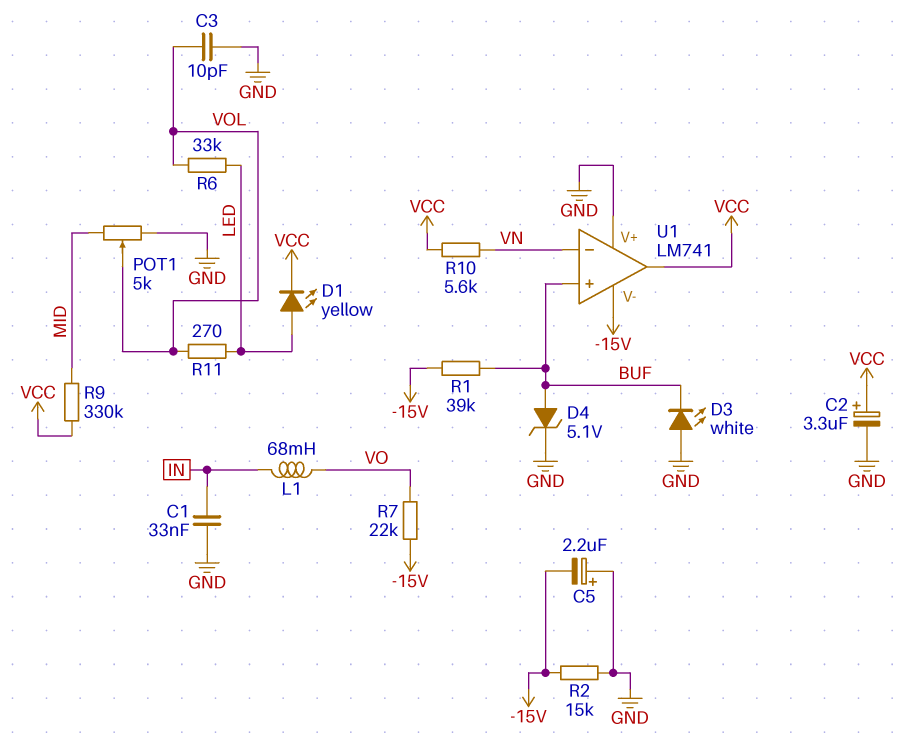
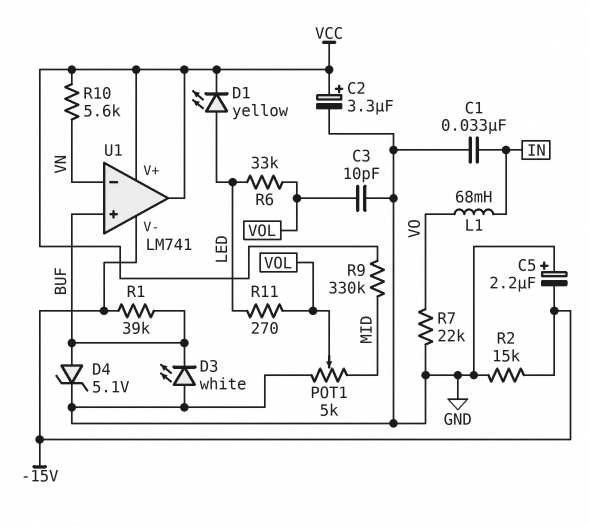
R7: 22k (-15V, VO) -> 22k (GND, VO)
U1 pin V+: GND -> VCC

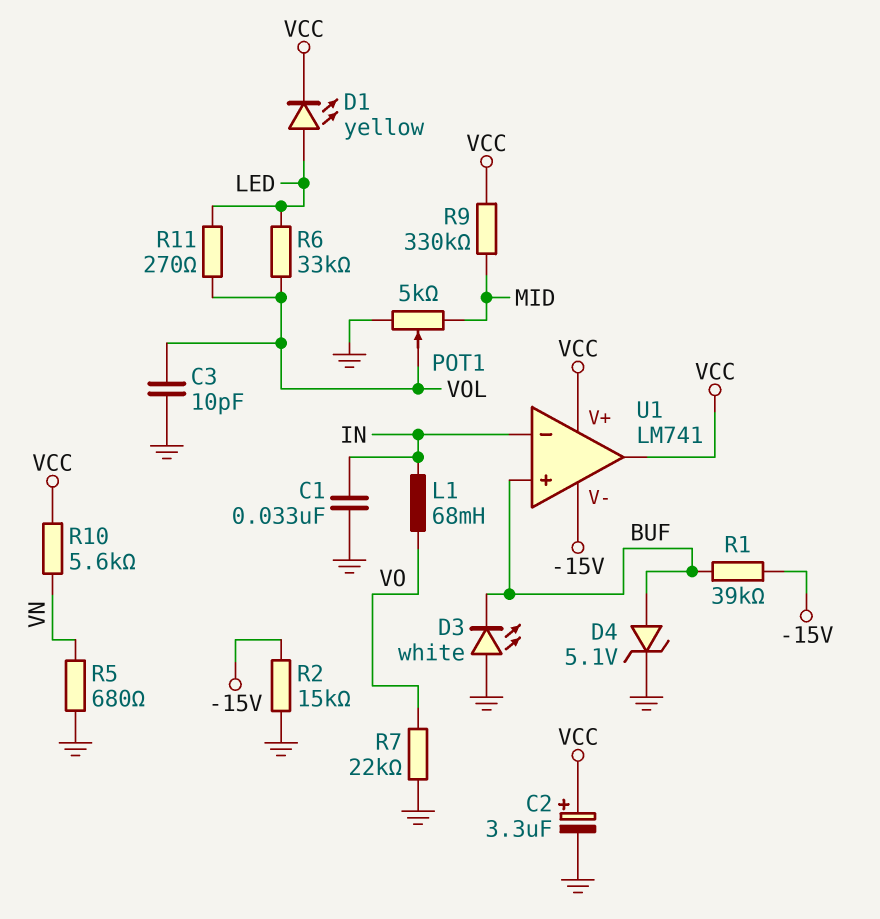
C5: 2.2uF (plus GND, minus -15V) -> none
R5: none -> 680 (GND, VN)
U1 pin in-: VN -> IN

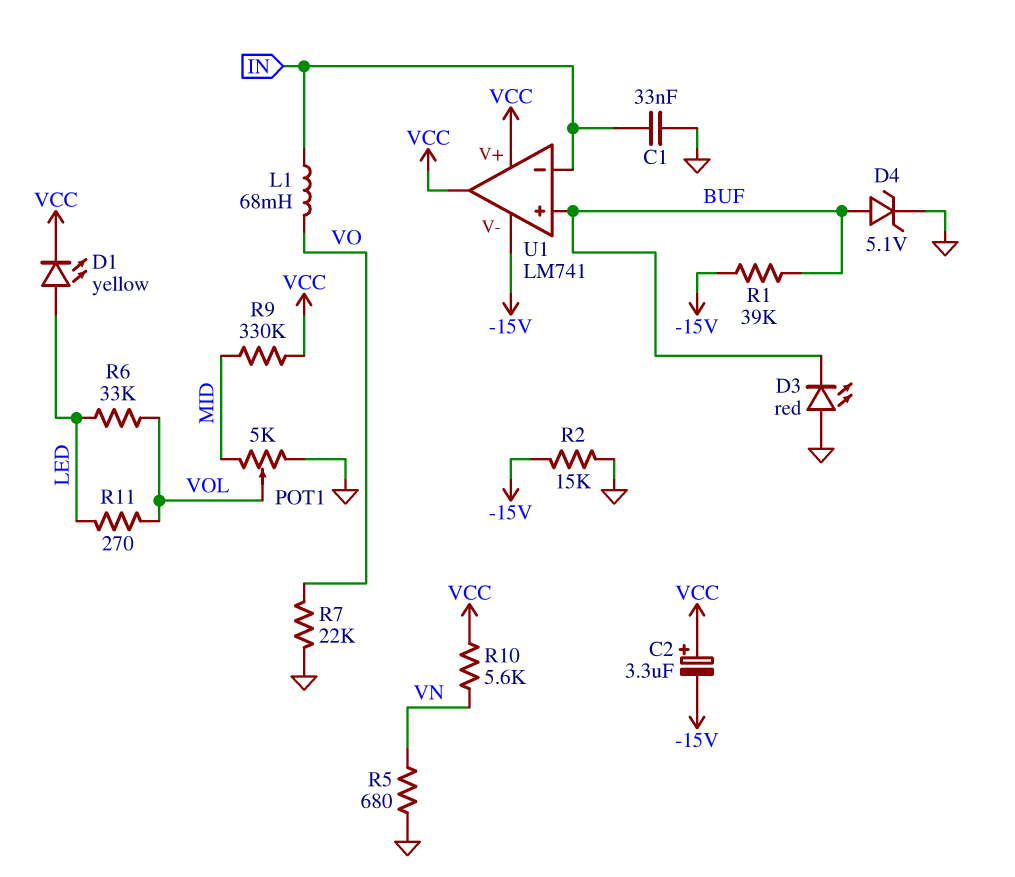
C2: 3.3uF (plus VCC, minus GND) -> 3.3uF (plus VCC, minus -15V)
C3: 10pF (GND, VOL) -> none
D3: LED white (A GND, K BUF) -> LED red (A GND, K BUF)

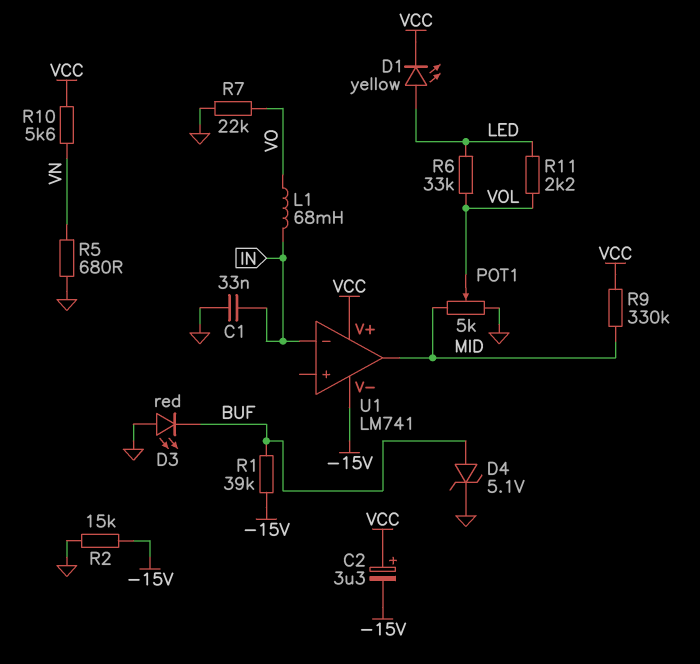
R11: 270 (LED, VOL) -> 2.2k (LED, VOL)
U1 pin in+: BUF -> none
U1 pin out: VCC -> MID

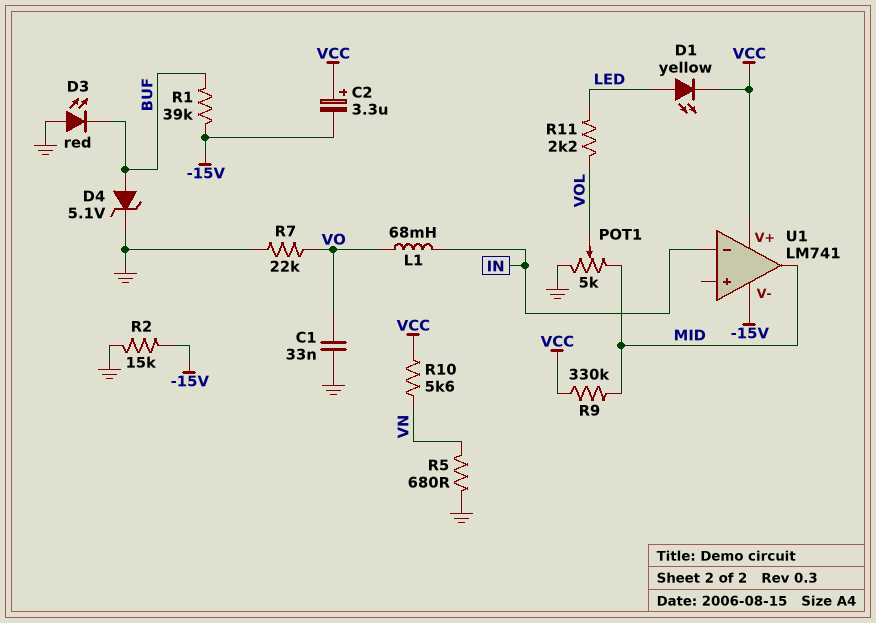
C1: 33nF (GND, IN) -> 33nF (GND, VO)
R6: 33k (LED, VOL) -> none

